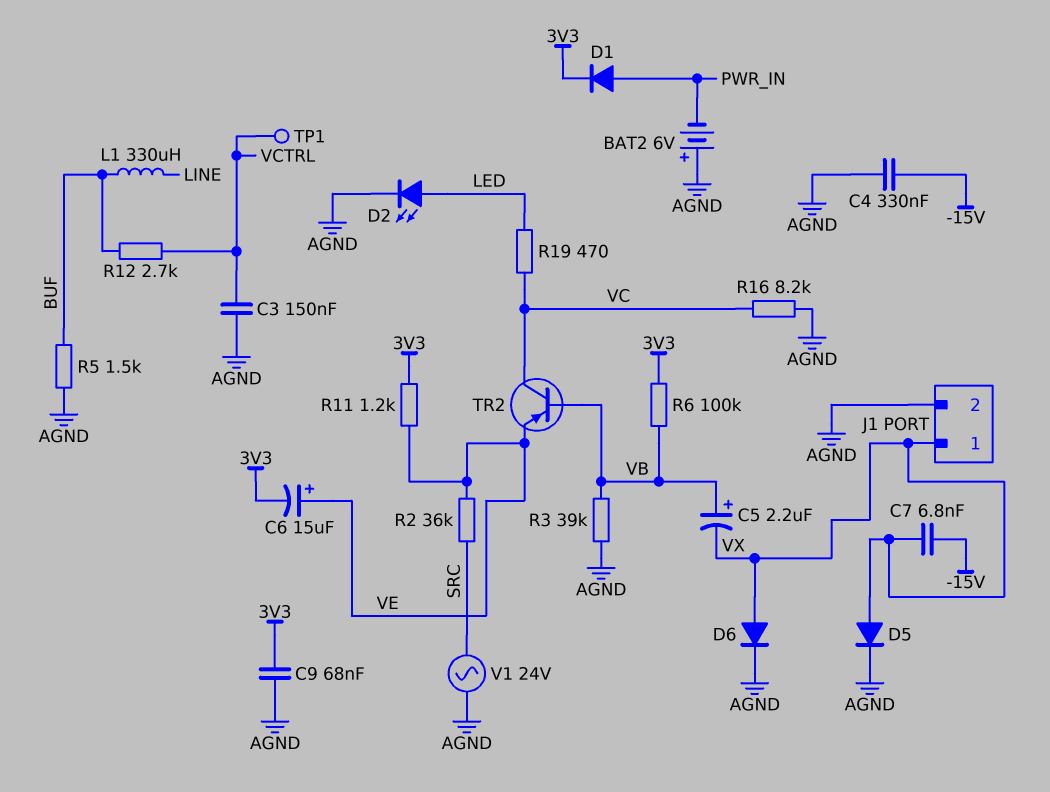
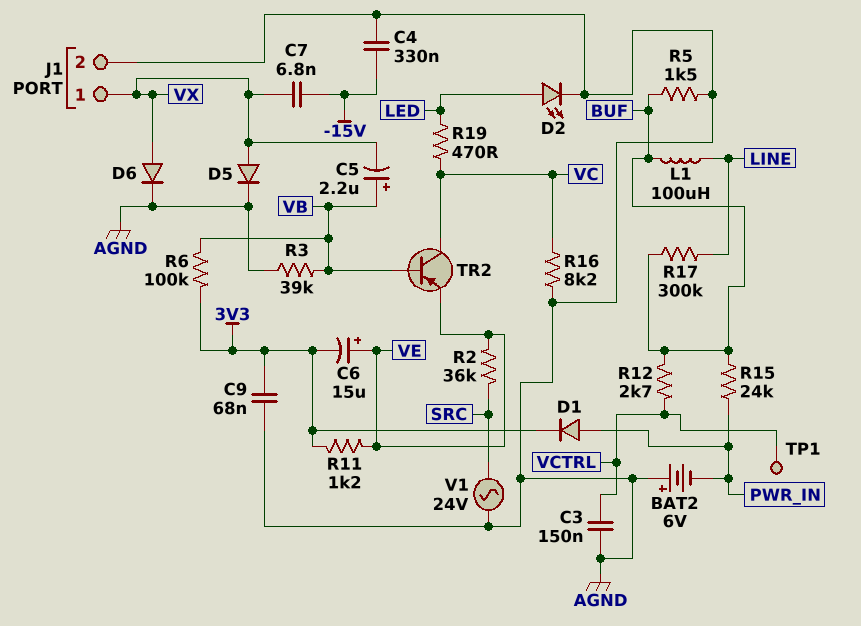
L1: 330uH (BUF, LINE) -> 100uH (BUF, LINE)
R15: none -> 24k (BUF, PWR_IN)
R17: none -> 300k (BUF, LINE)

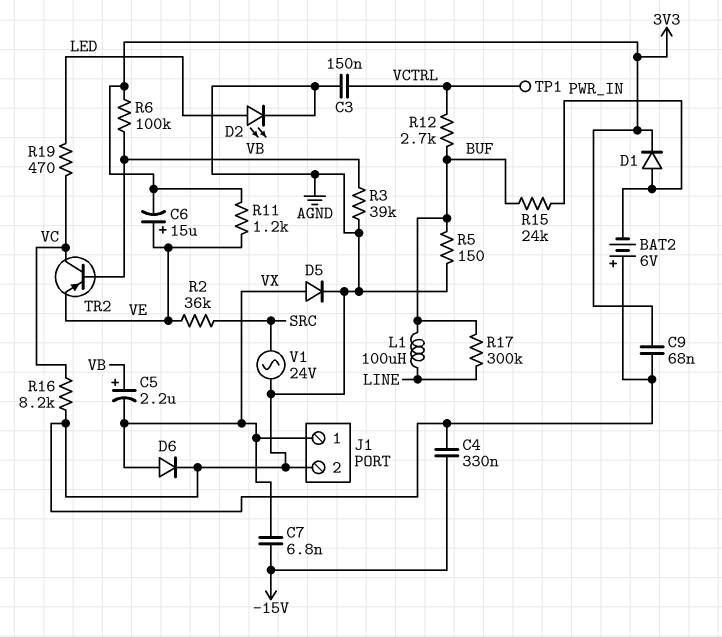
R5: 1.5k (AGND, BUF) -> 150 (AGND, BUF)

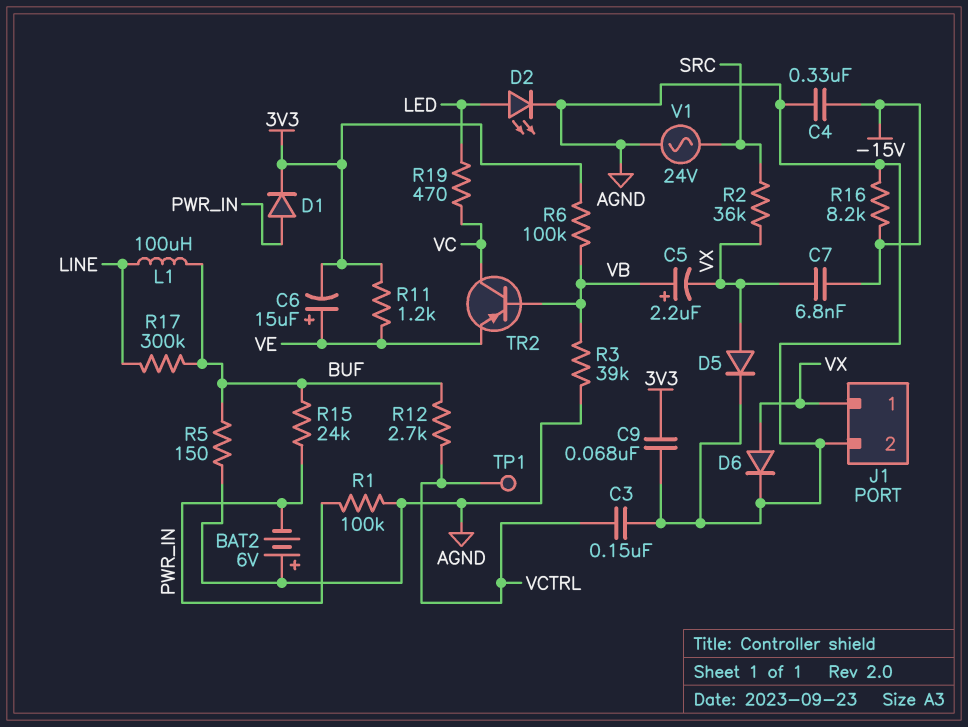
R1: none -> 100k (AGND, PWR_IN)
R2: 36k (SRC, VE) -> 36k (SRC, VX)
R16: 8.2k (AGND, VC) -> 8.2k (-15V, AGND)

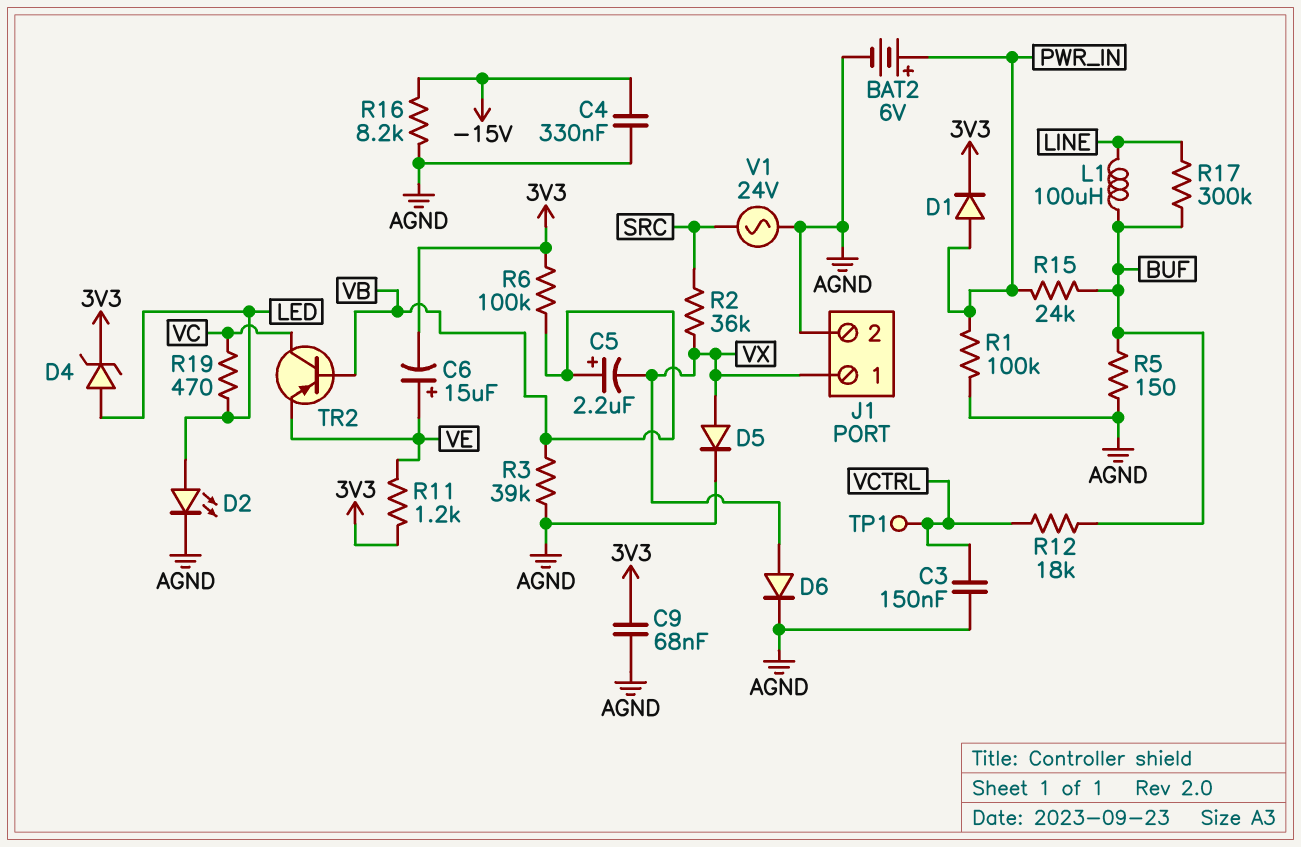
BAT2: 6V (plus AGND, minus PWR_IN) -> 6V (plus PWR_IN, minus AGND)
C7: 6.8nF (-15V, VX) -> none
D4: none -> zener (A LED, K 3V3)
R12: 2.7k (BUF, VCTRL) -> 18k (BUF, VCTRL)

